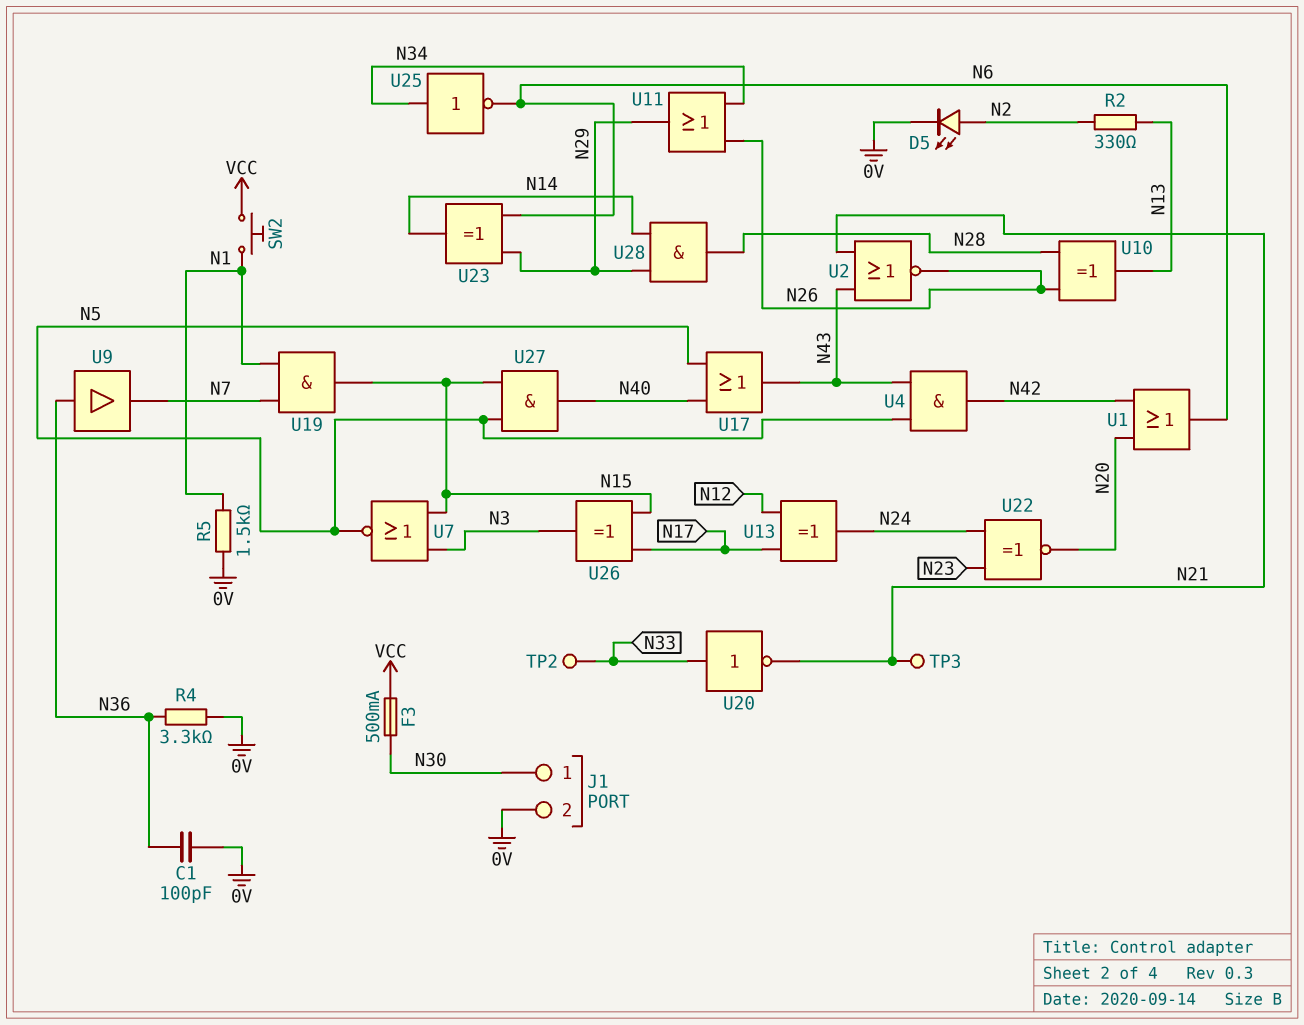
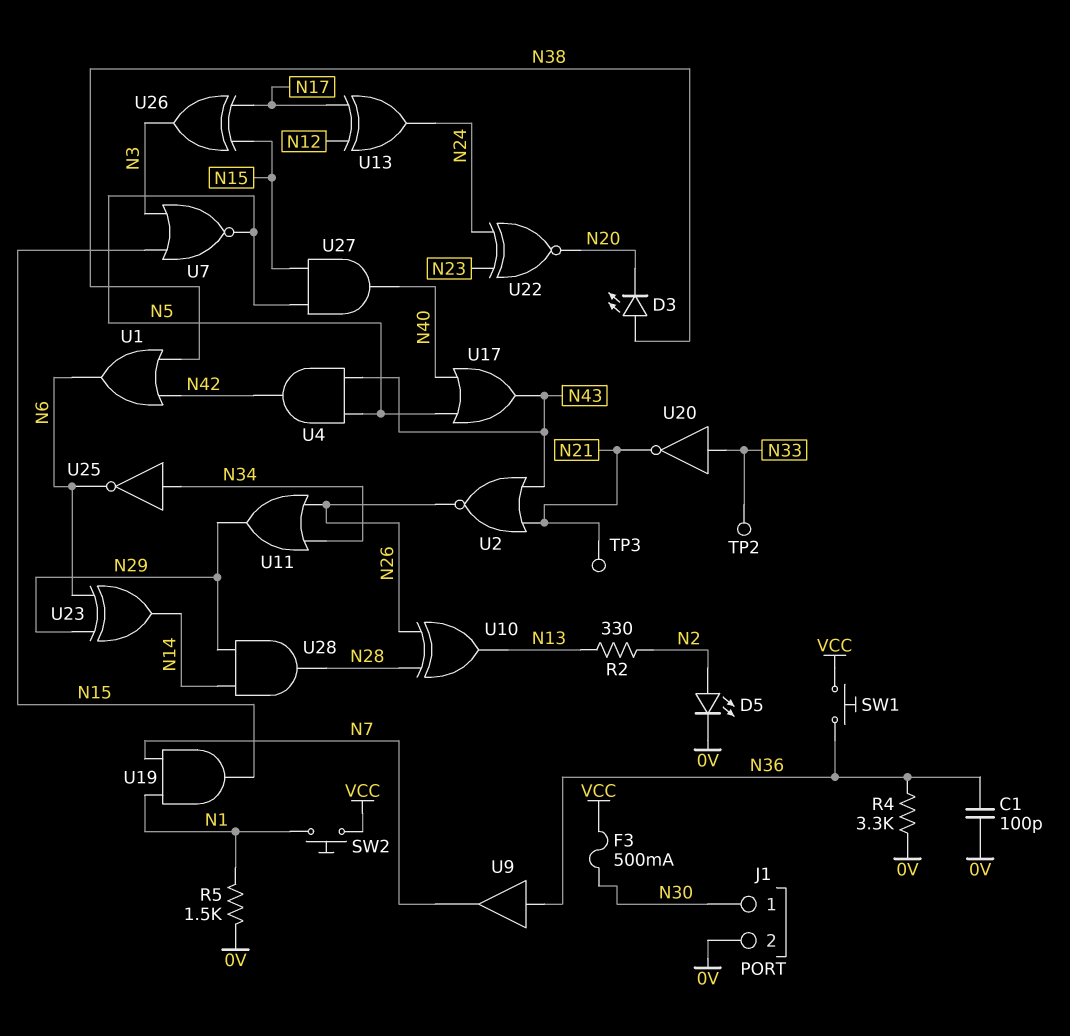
D3: none -> LED (A N38, K N20)
SW1: none -> button (N36, VCC)
U1: OR (in N20, in N42, out N6) -> OR (in N38, in N42, out N6)

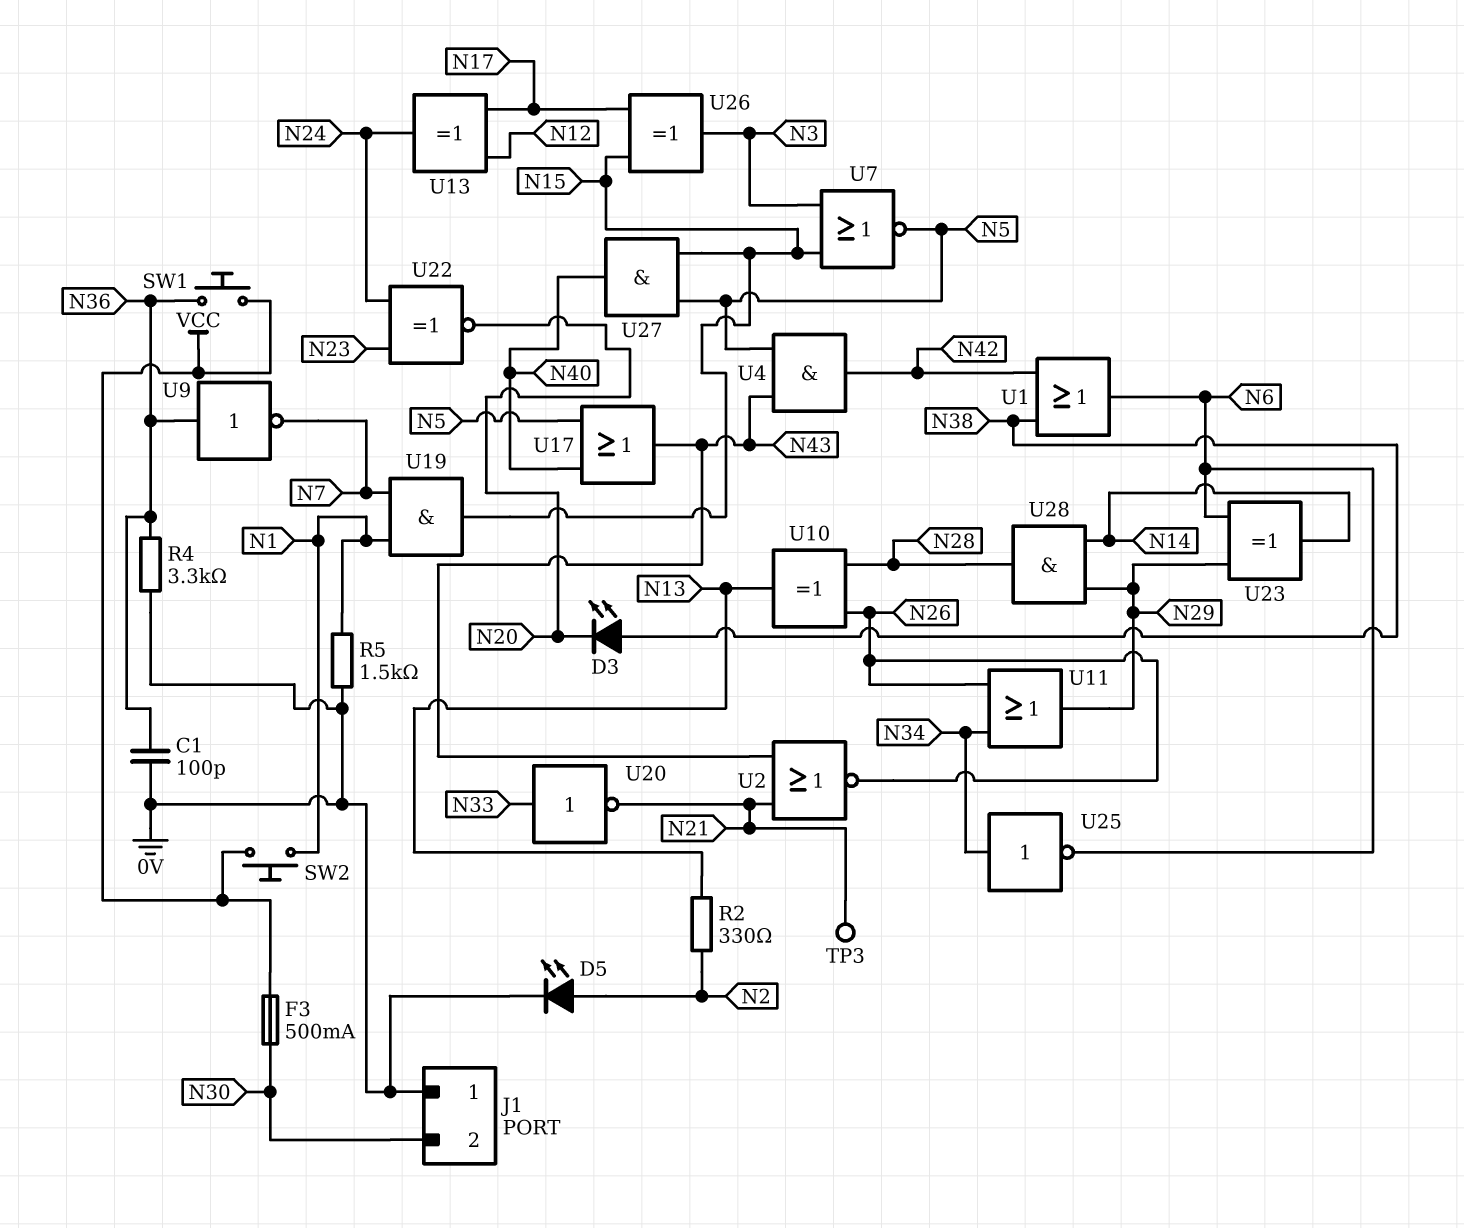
J1 pin 1: N30 -> 0V
J1 pin 2: 0V -> N30
TP2: test point (N33) -> none
U9: buffer (in N36, out N7) -> NOT (in N36, out N7)

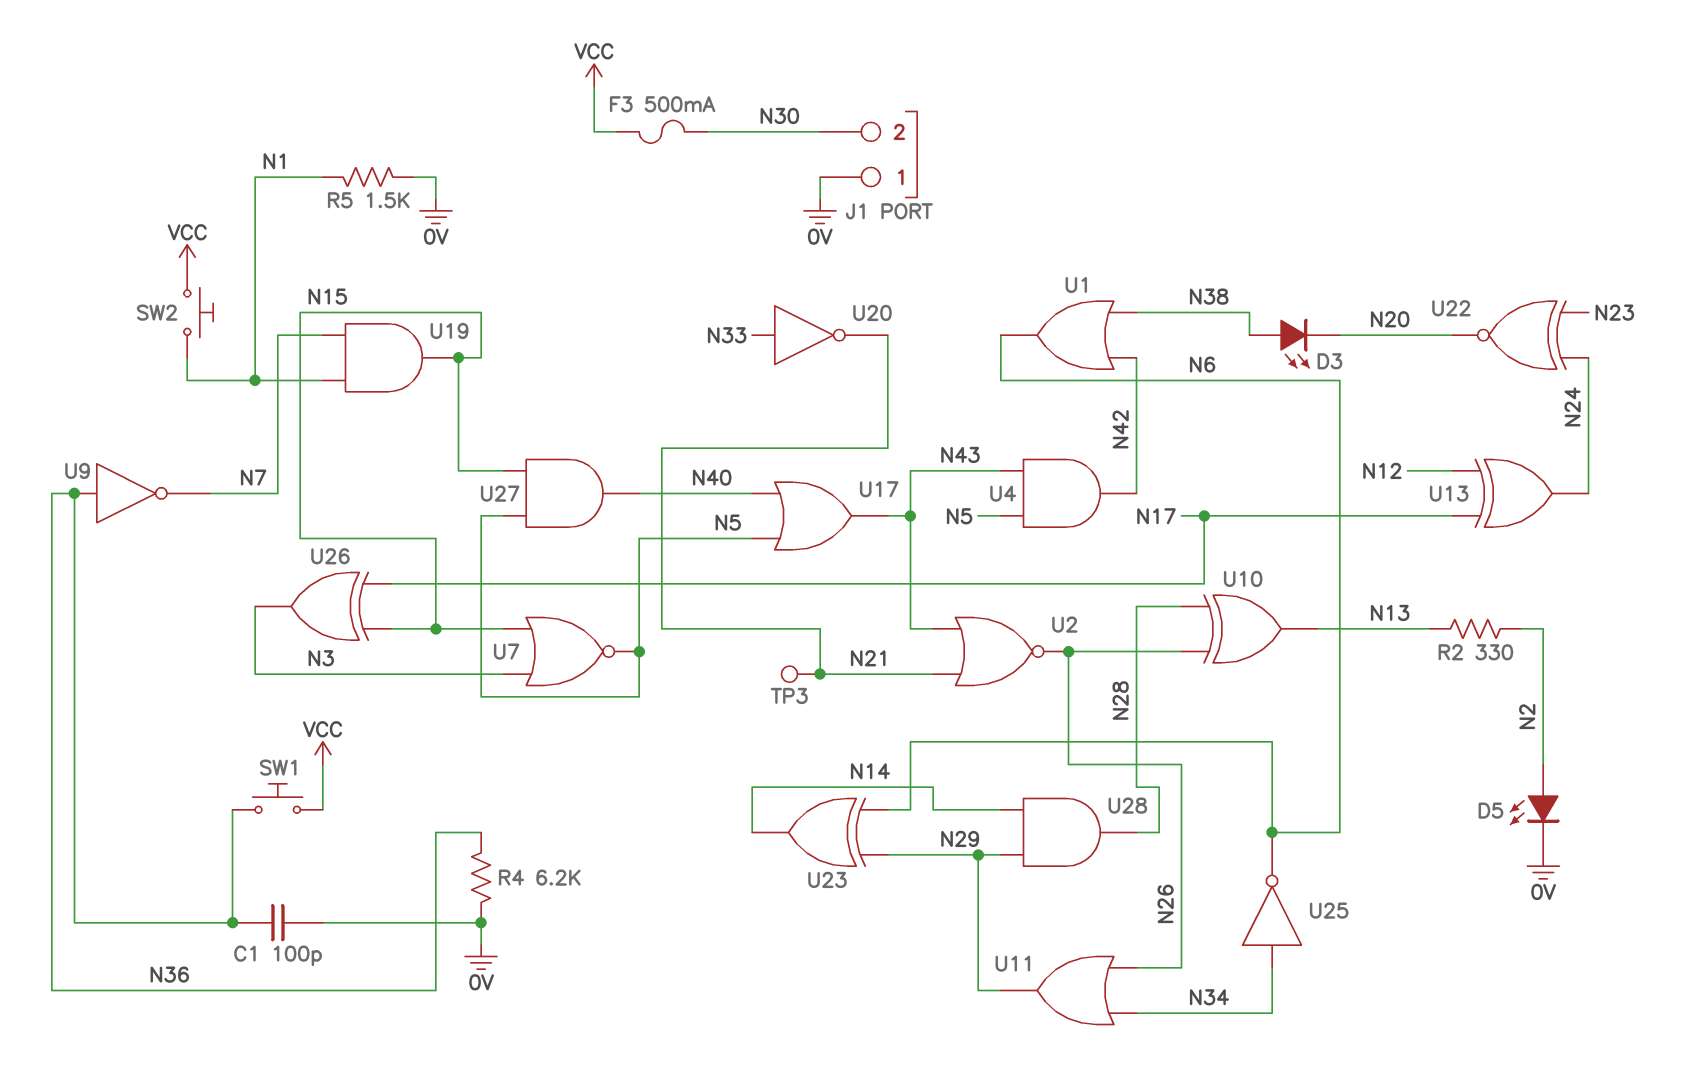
R4: 3.3k (0V, N36) -> 6.2k (0V, N36)

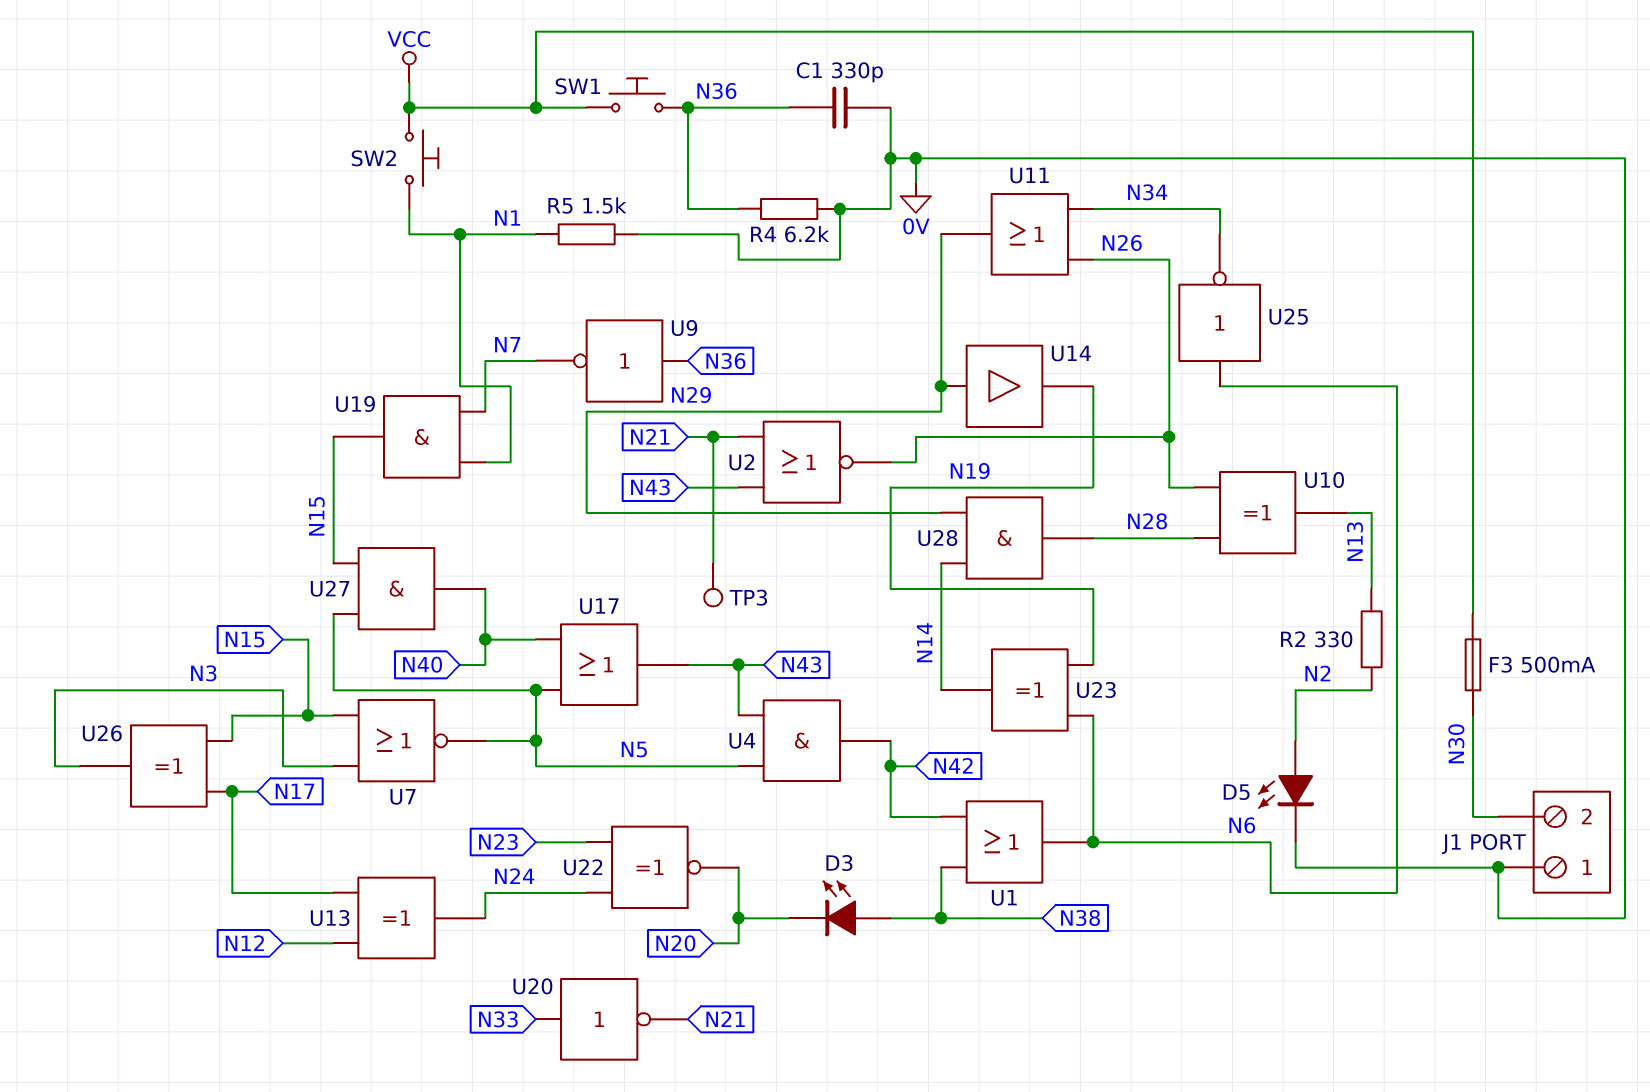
C1: 100pF (0V, N36) -> 330pF (0V, N36)
U14: none -> buffer (in N29, out N19)
U23: XOR (in N6, in N29, out N14) -> XOR (in N6, in N19, out N14)
U25: NOT (in N34, out N6) -> NOT (in N6, out N34)

